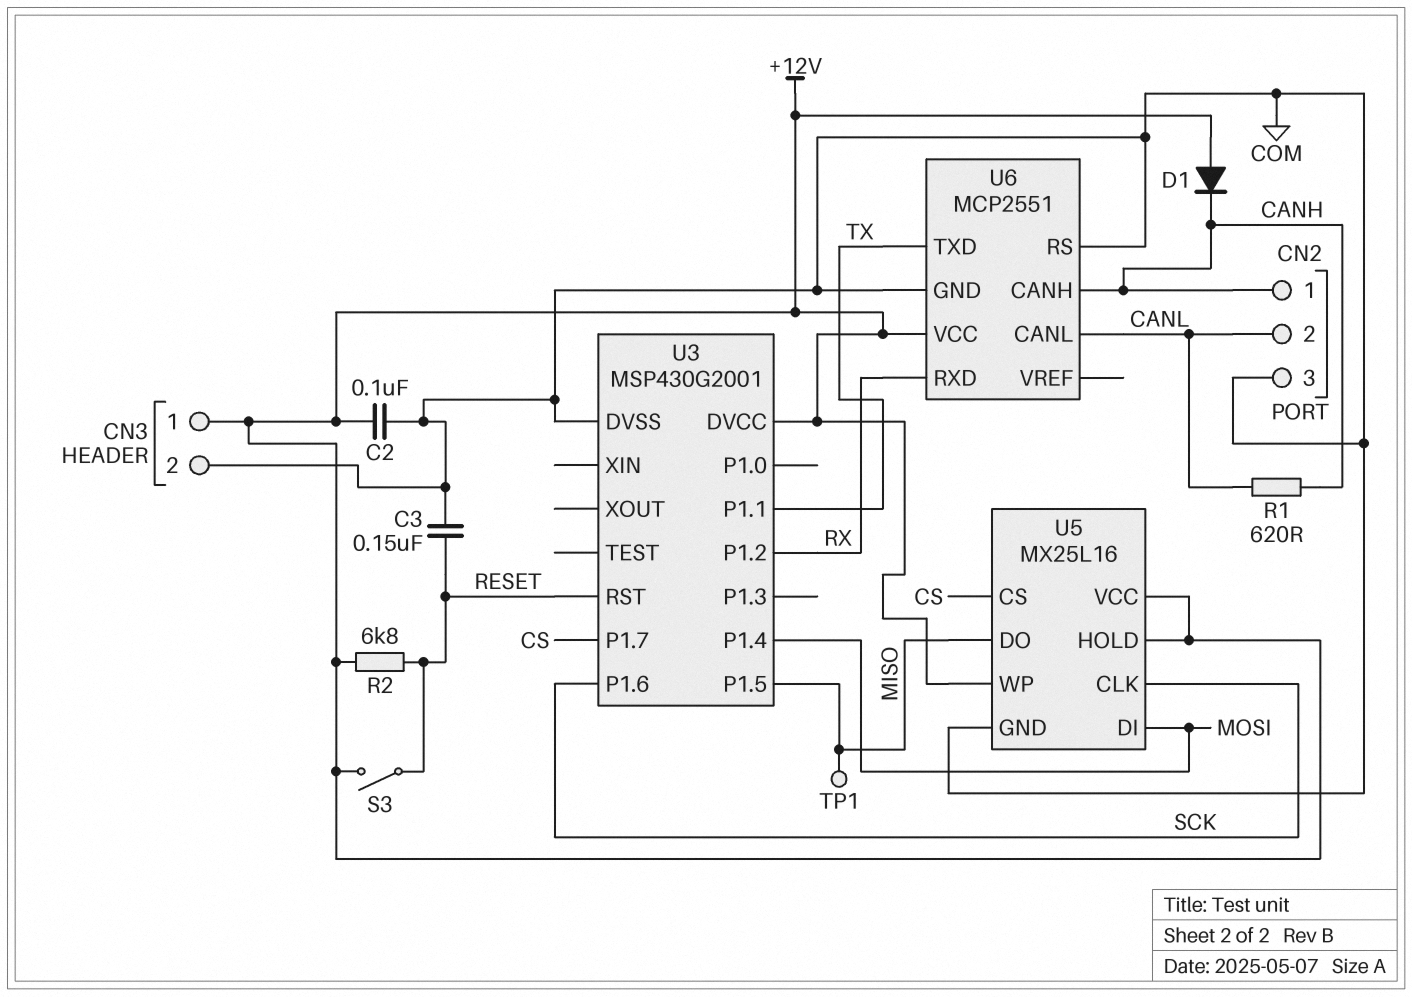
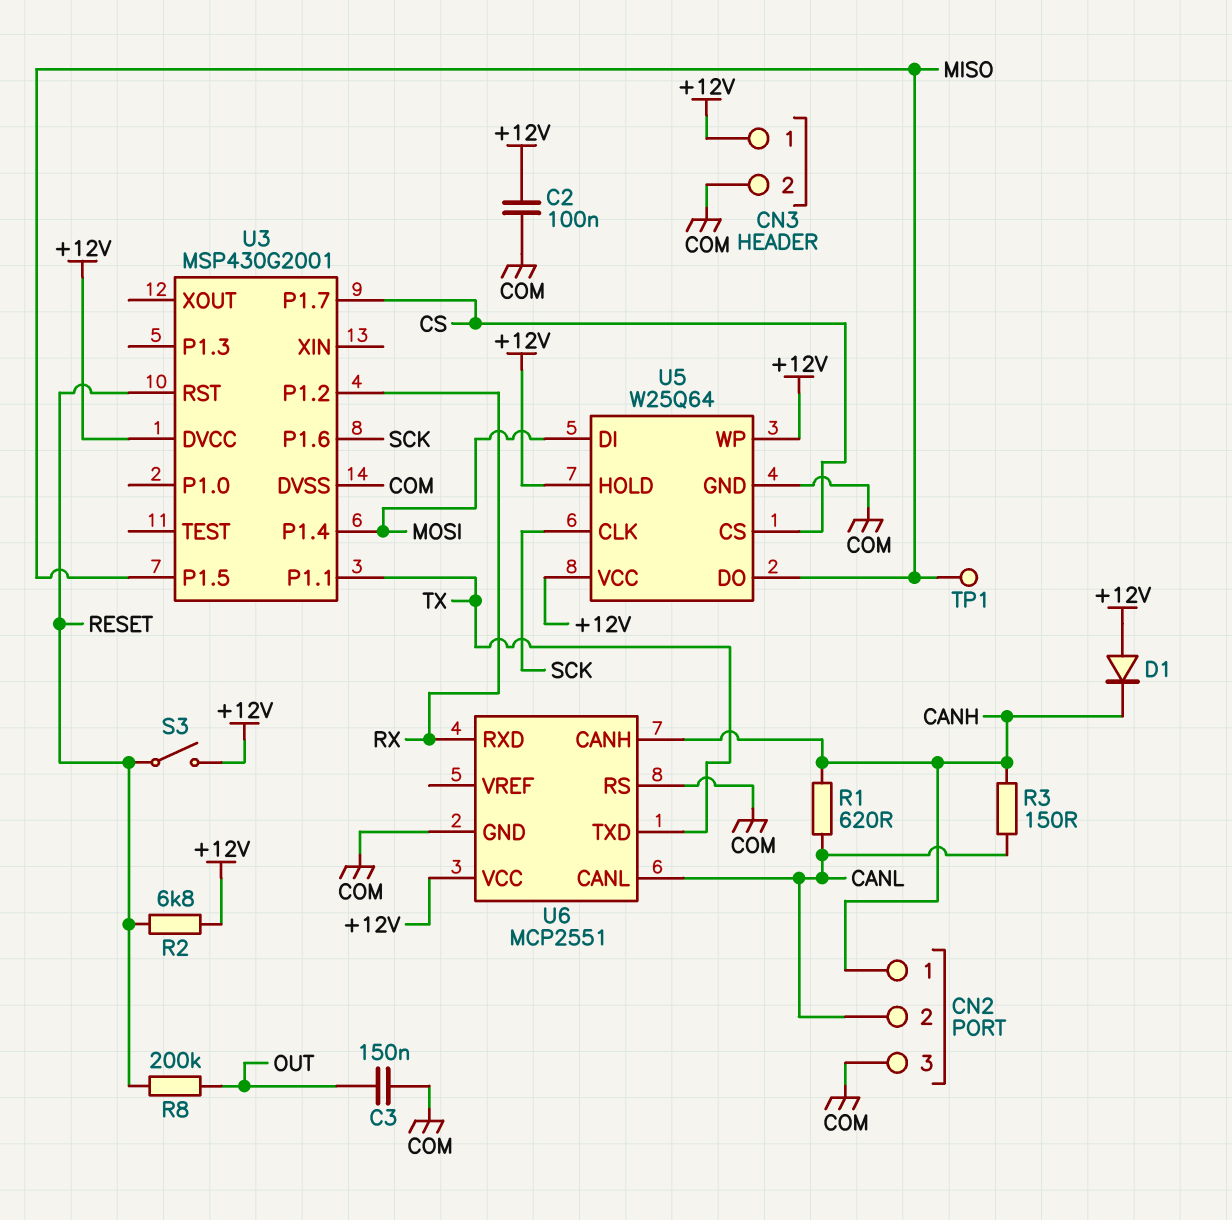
C3: 150nF (COM, RESET) -> 150nF (COM, OUT)
R3: none -> 150 (CANH, CANL)
R8: none -> 200k (OUT, RESET)
U5: MX25L16 -> W25Q64

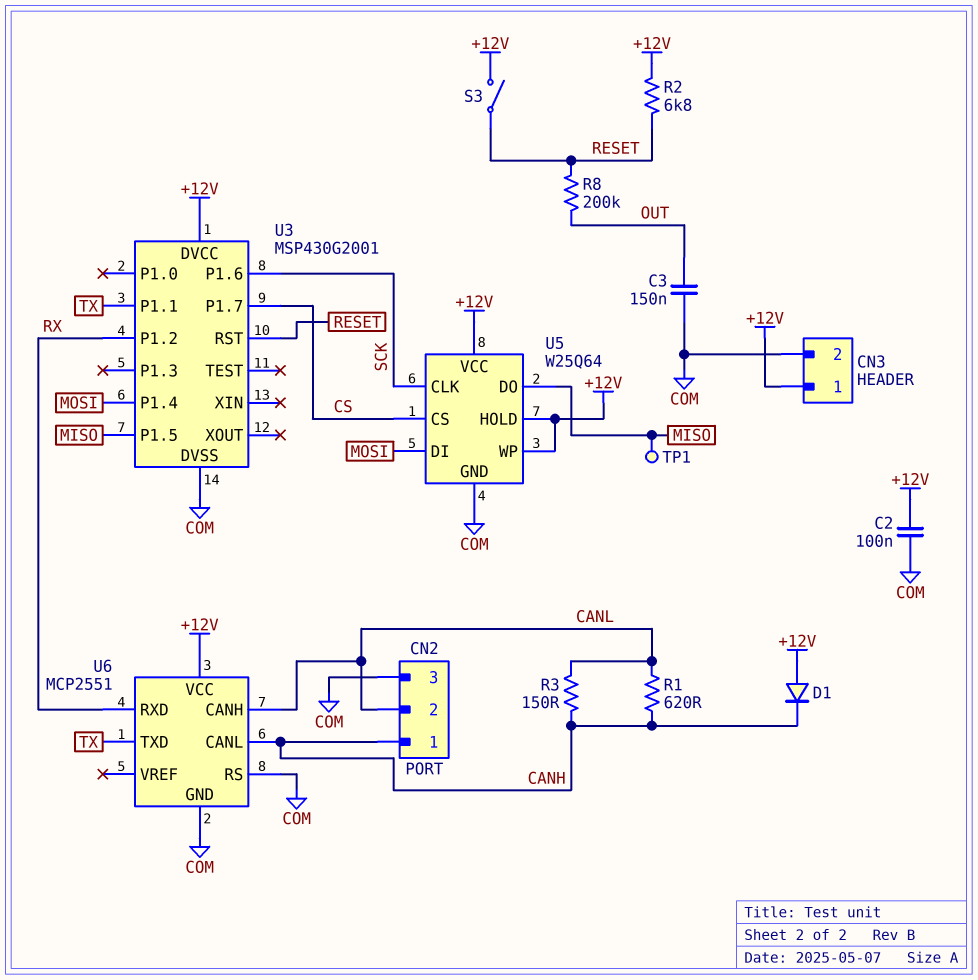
U6 pin CANH: CANH -> CANL
U6 pin CANL: CANL -> CANH

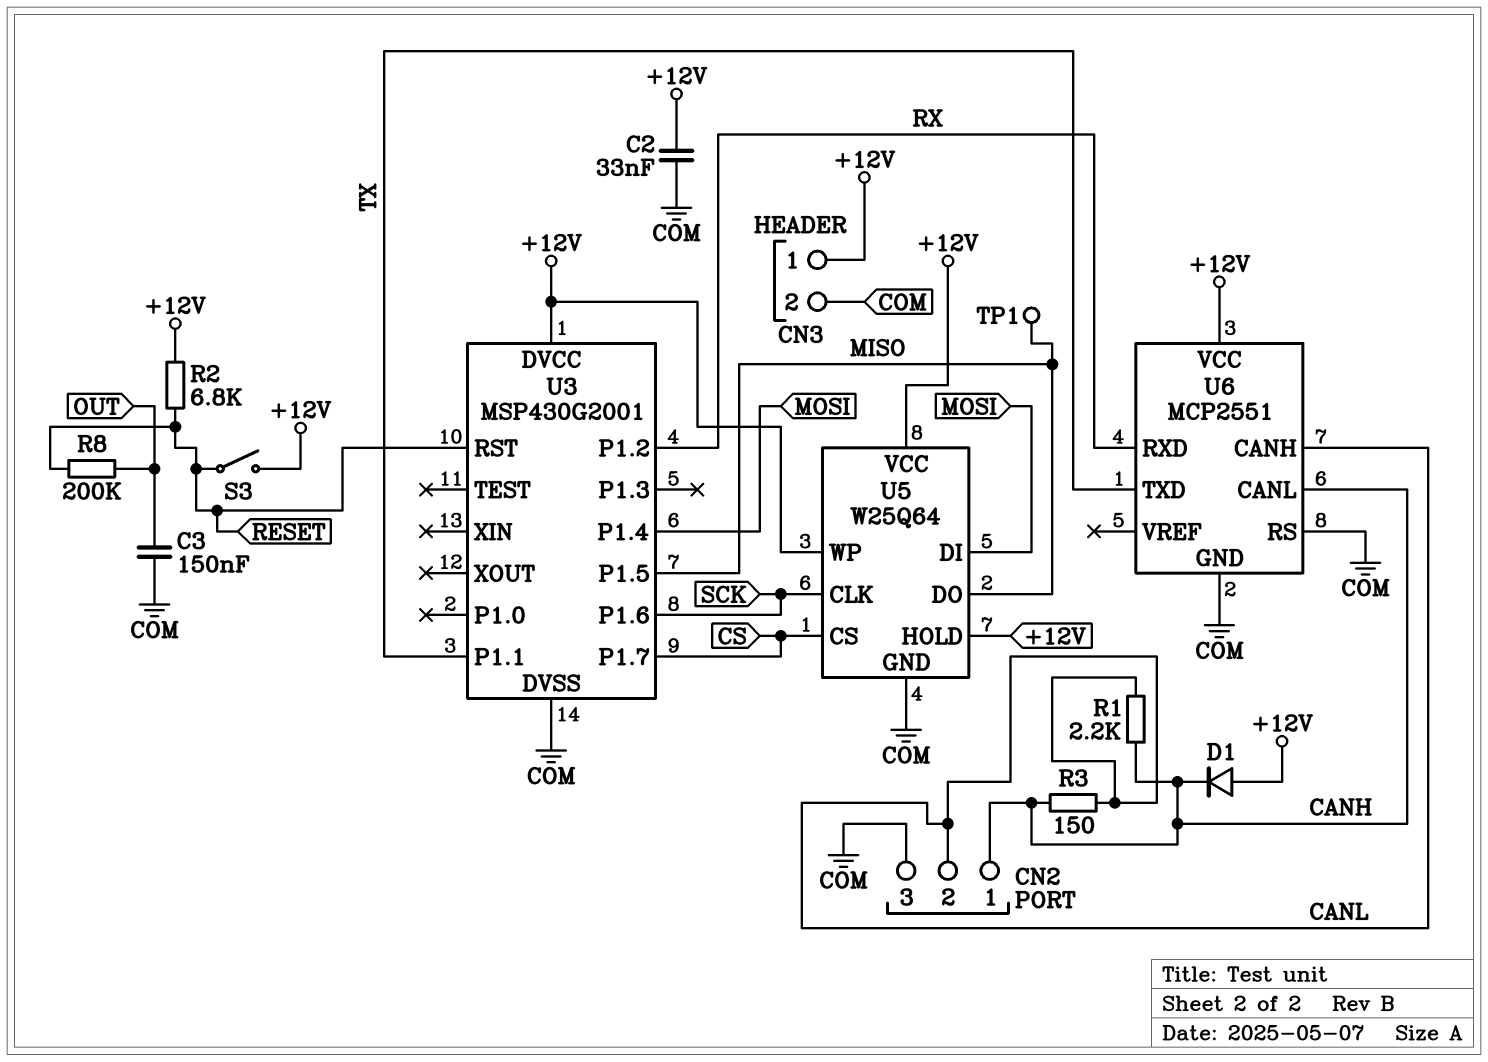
C2: 100nF (+12V, COM) -> 33nF (+12V, COM)
R1: 620 (CANH, CANL) -> 2.2k (CANH, CANL)

